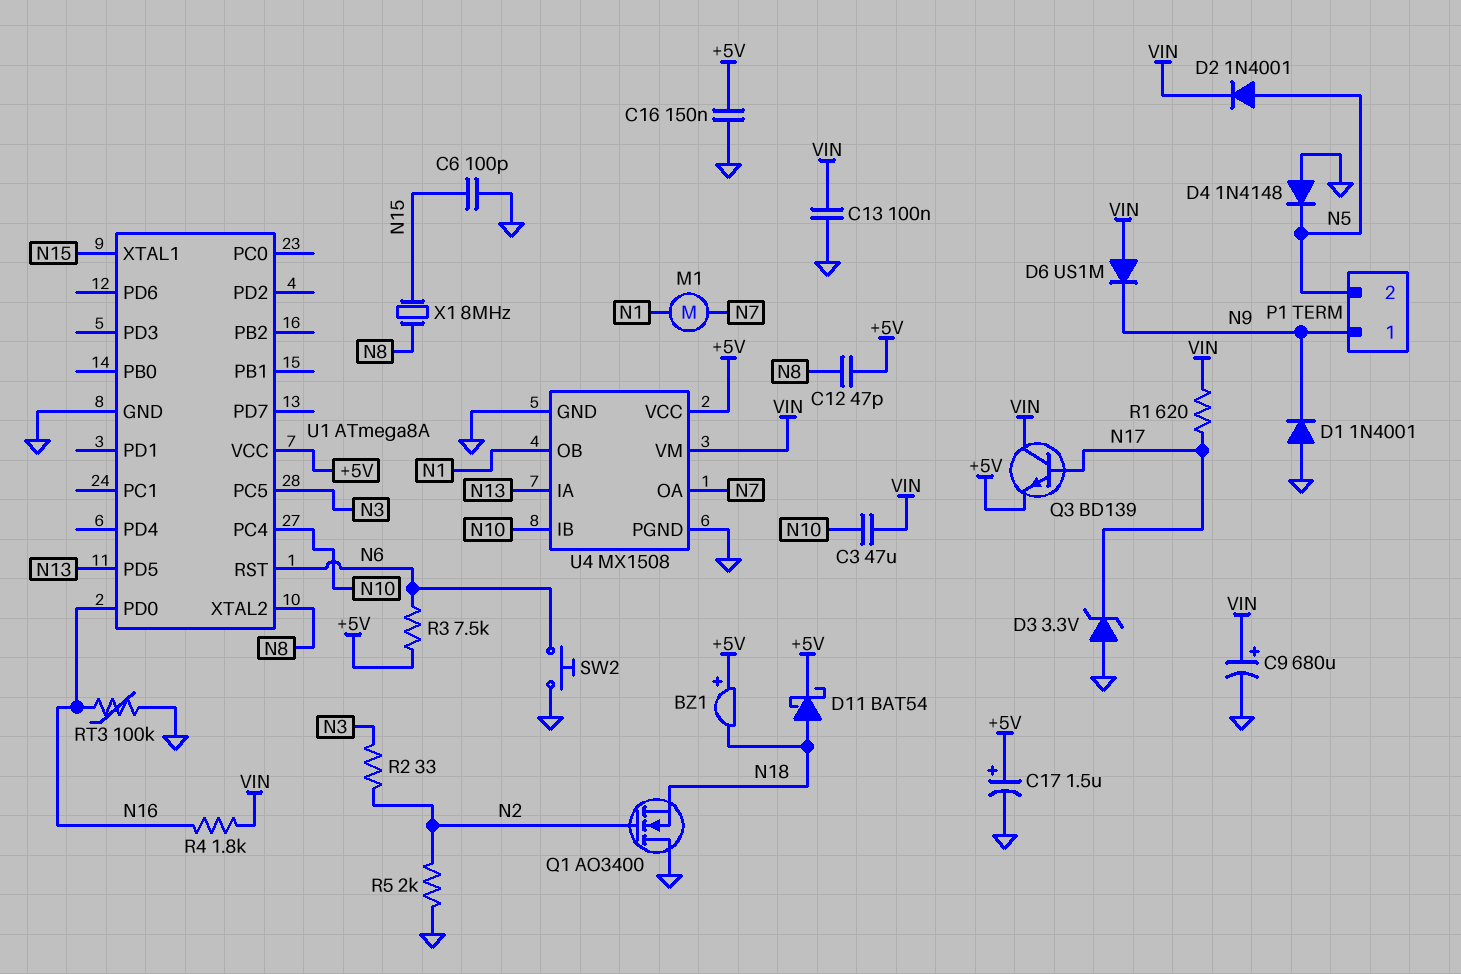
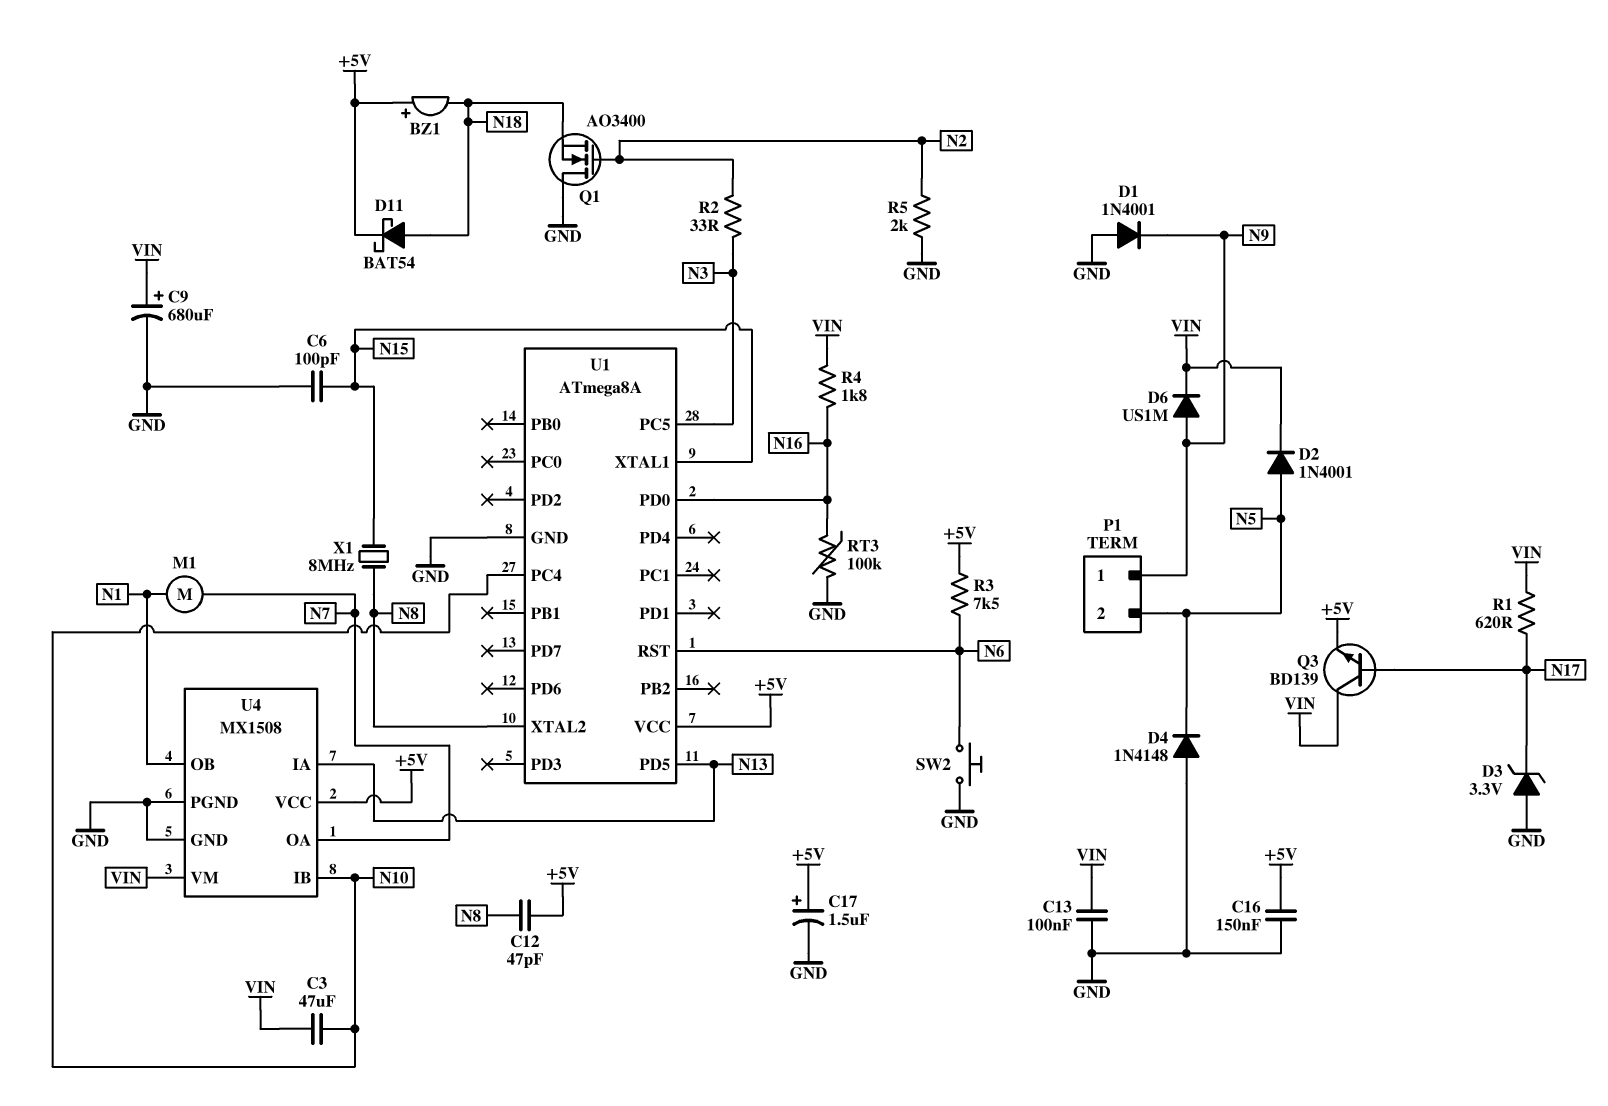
D6: diode US1M (A VIN, K N9) -> diode US1M (A N9, K VIN)

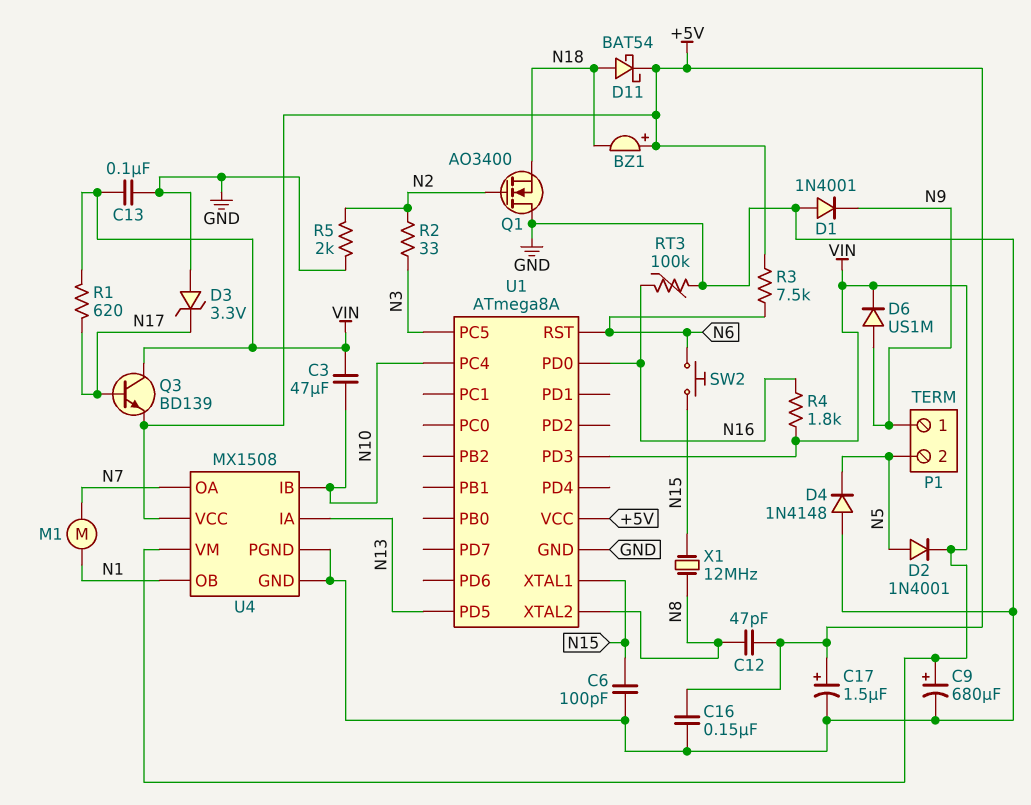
SW2: button (GND, N6) -> button (N6, N15)
U1 pin PD3: none -> VIN
X1: 8MHz (N8, N15) -> 12MHz (N8, N15)

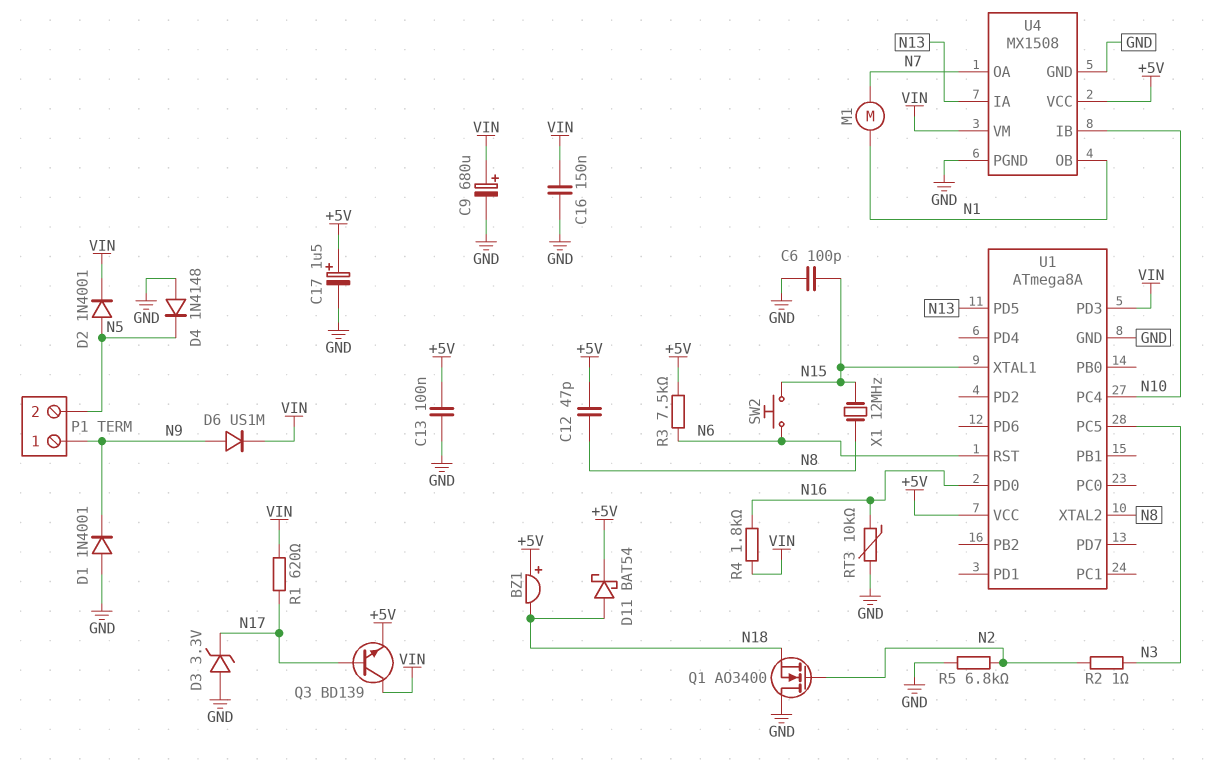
C3: 47uF (N10, VIN) -> none
C13: 100nF (GND, VIN) -> 100nF (+5V, GND)
C16: 150nF (+5V, GND) -> 150nF (GND, VIN)
R2: 33 (N2, N3) -> 1 (N2, N3)
R5: 2k (GND, N2) -> 6.8k (GND, N2)
RT3: 100k (GND, N16) -> 10k (GND, N16)

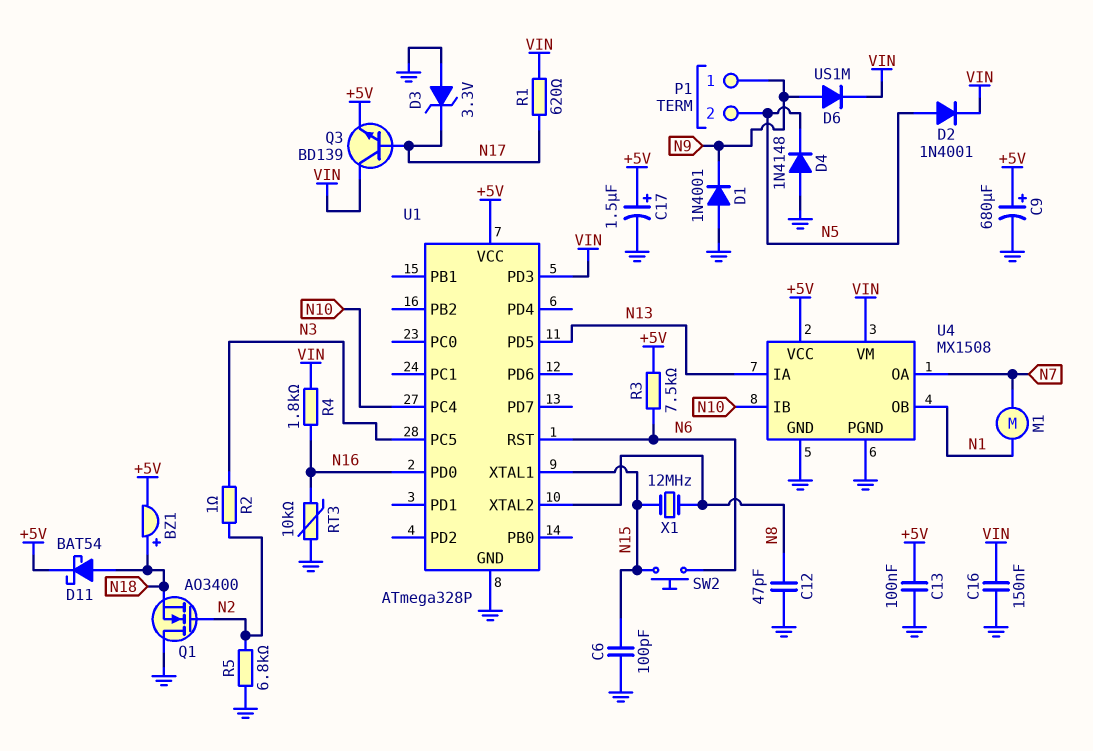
BZ1: buzzer (plus +5V, minus N18) -> buzzer (plus N18, minus +5V)
C9: 680uF (plus VIN, minus GND) -> 680uF (plus +5V, minus GND)
C12: 47pF (+5V, N8) -> 47pF (GND, N8)
U1: ATmega8A -> ATmega328P

